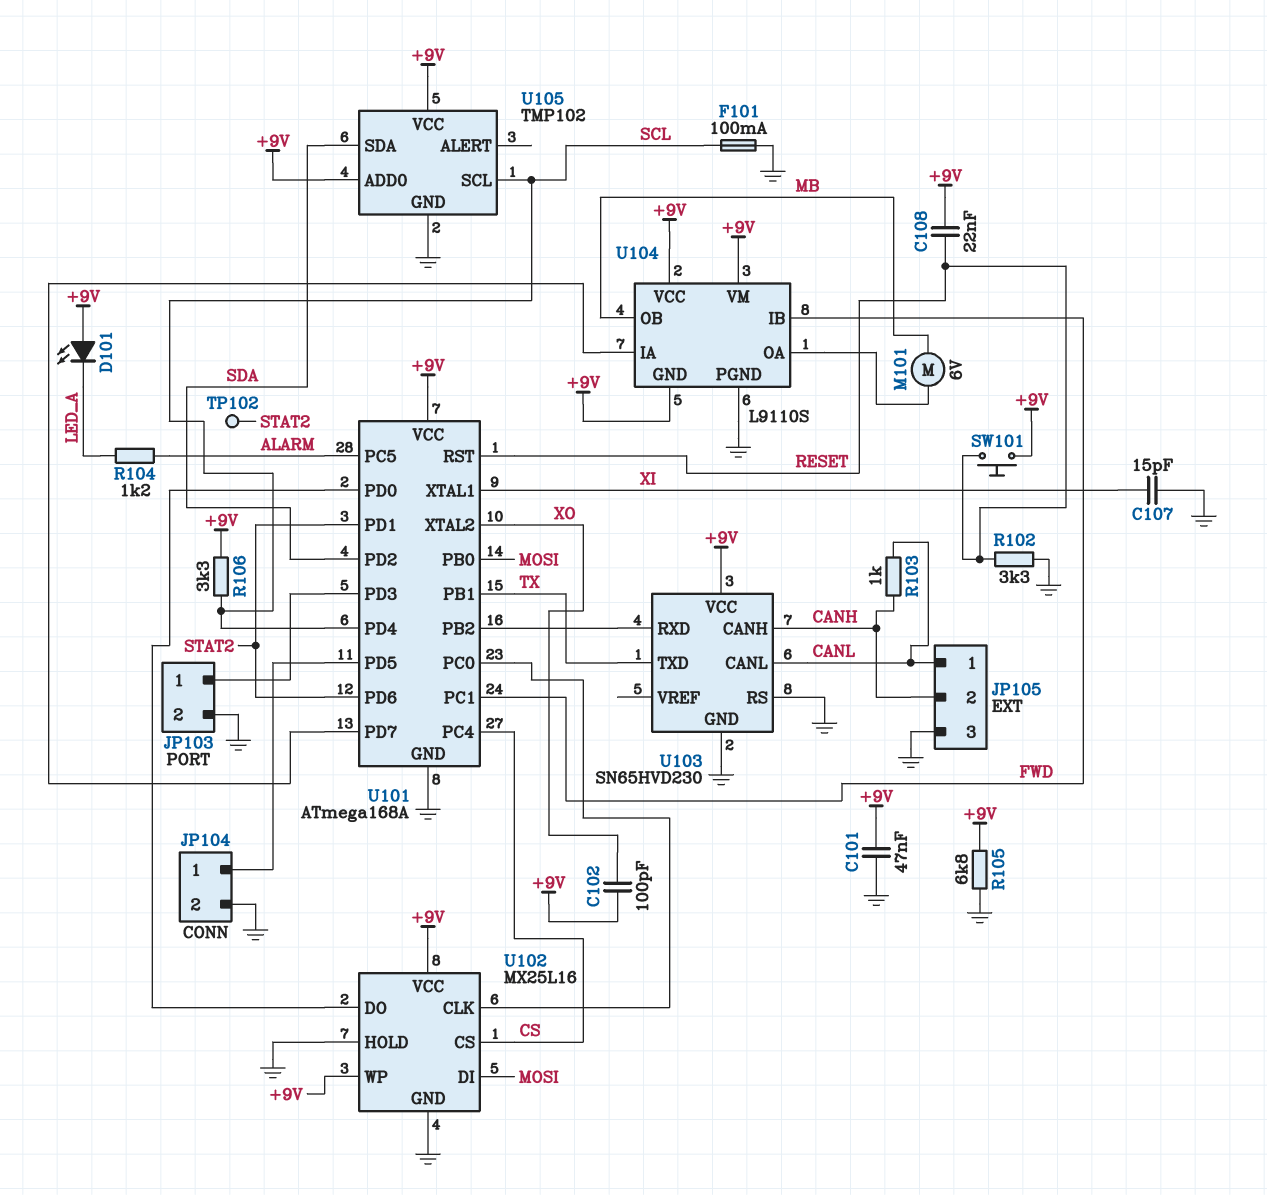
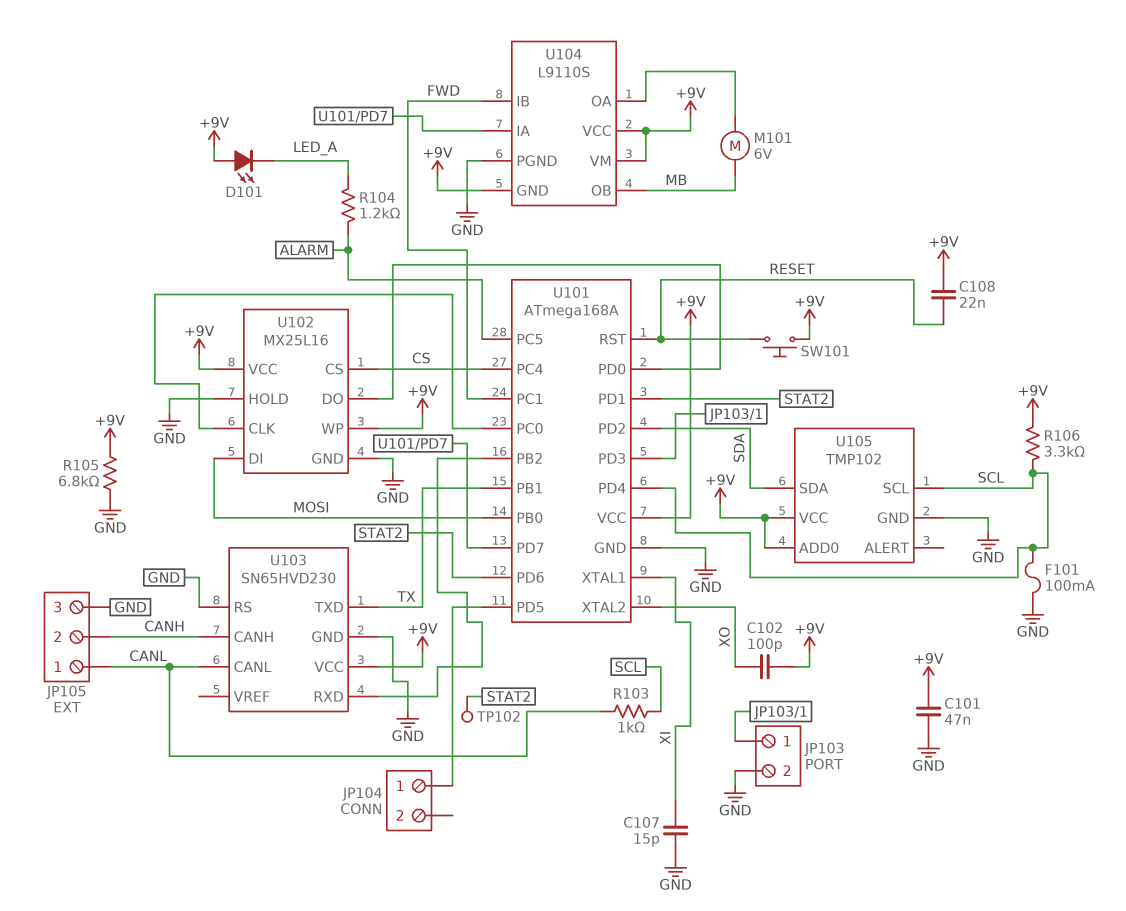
JP104 pin 2: GND -> none
R102: 3.3k (GND, RESET) -> none
R103: 1k (CANH, CANL) -> 1k (CANL, SCL)

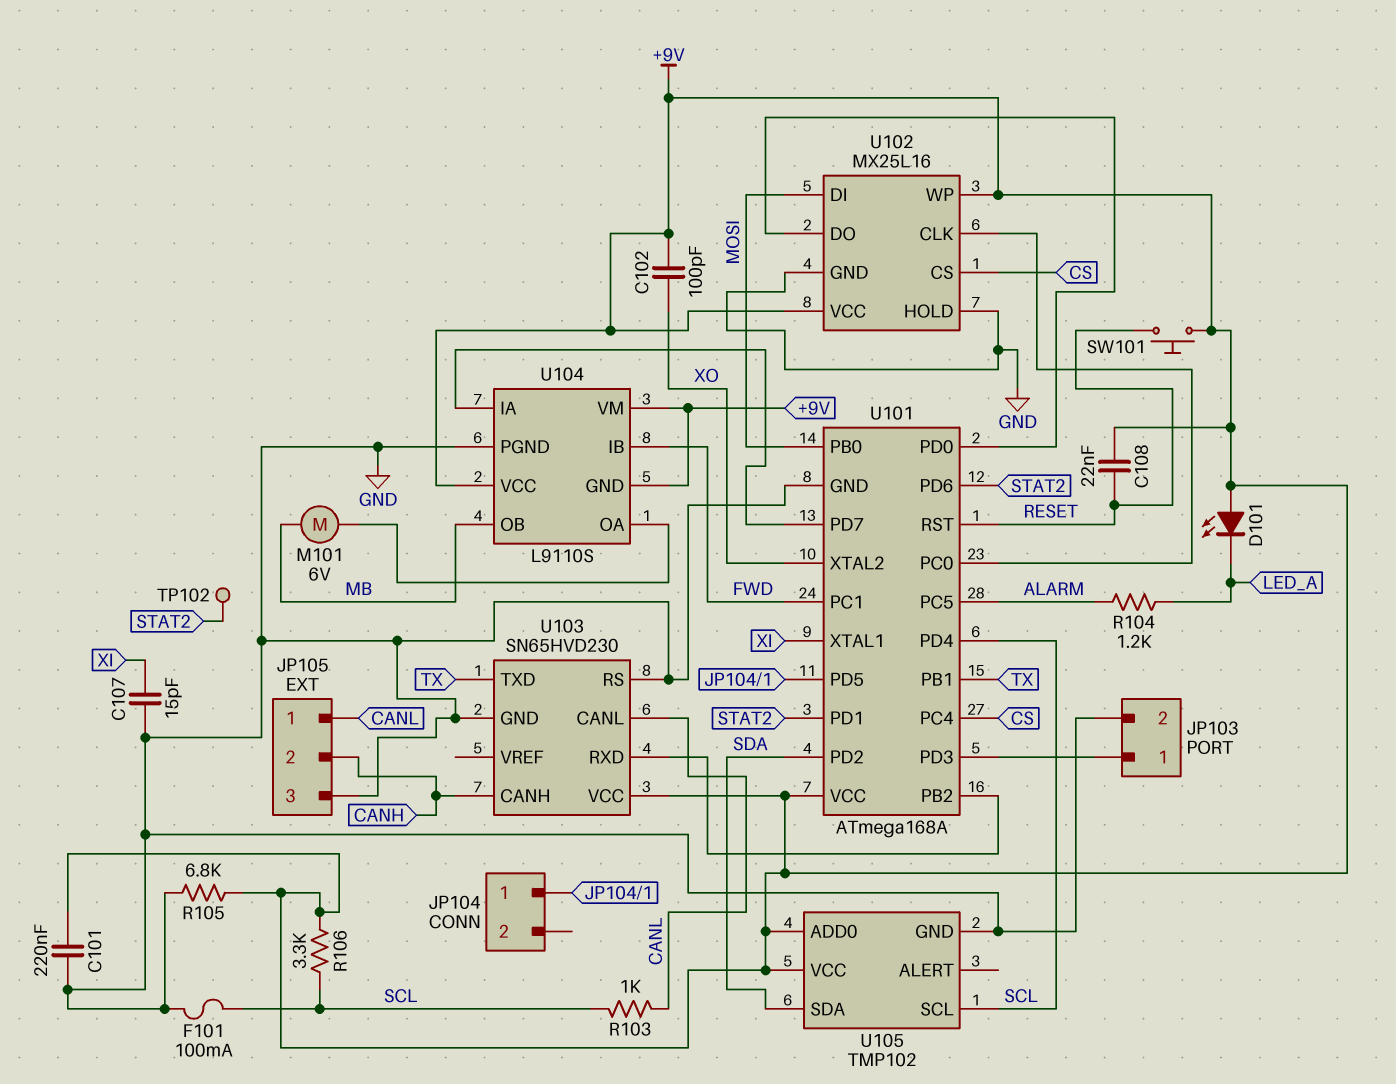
C101: 47nF (+9V, GND) -> 220nF (+9V, GND)

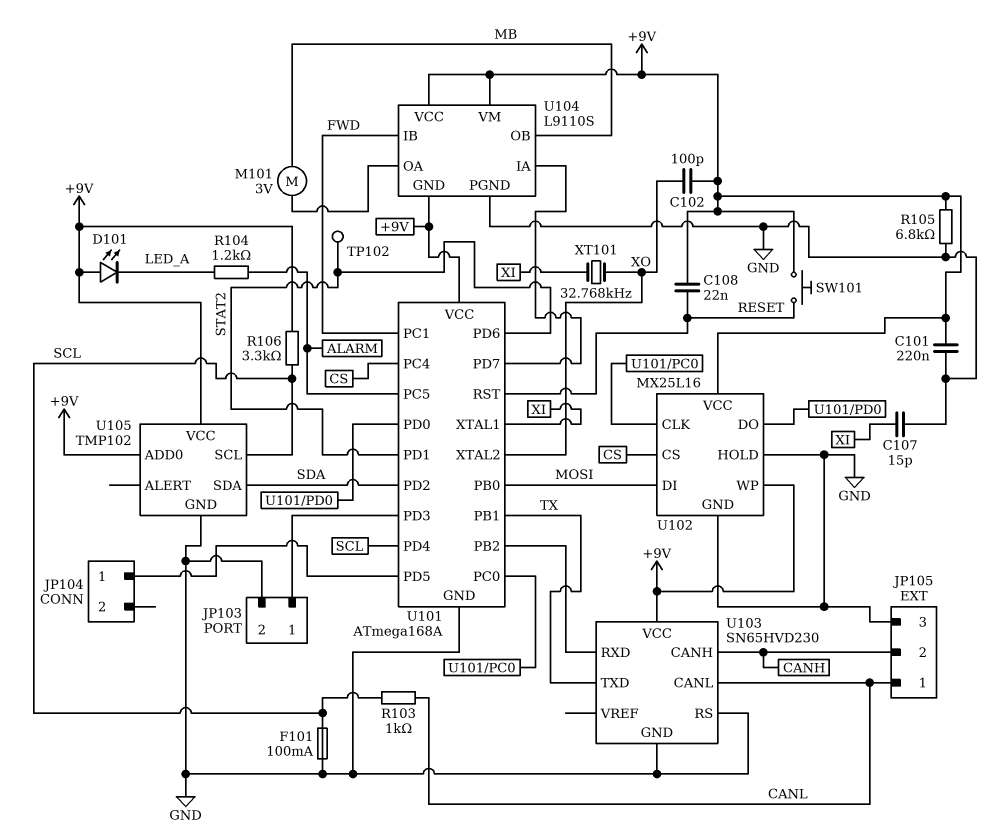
M101: motor 6V (MB, U104/OA) -> motor 3V (MB, U104/OA)
XT101: none -> 32.768kHz (XI, XO)

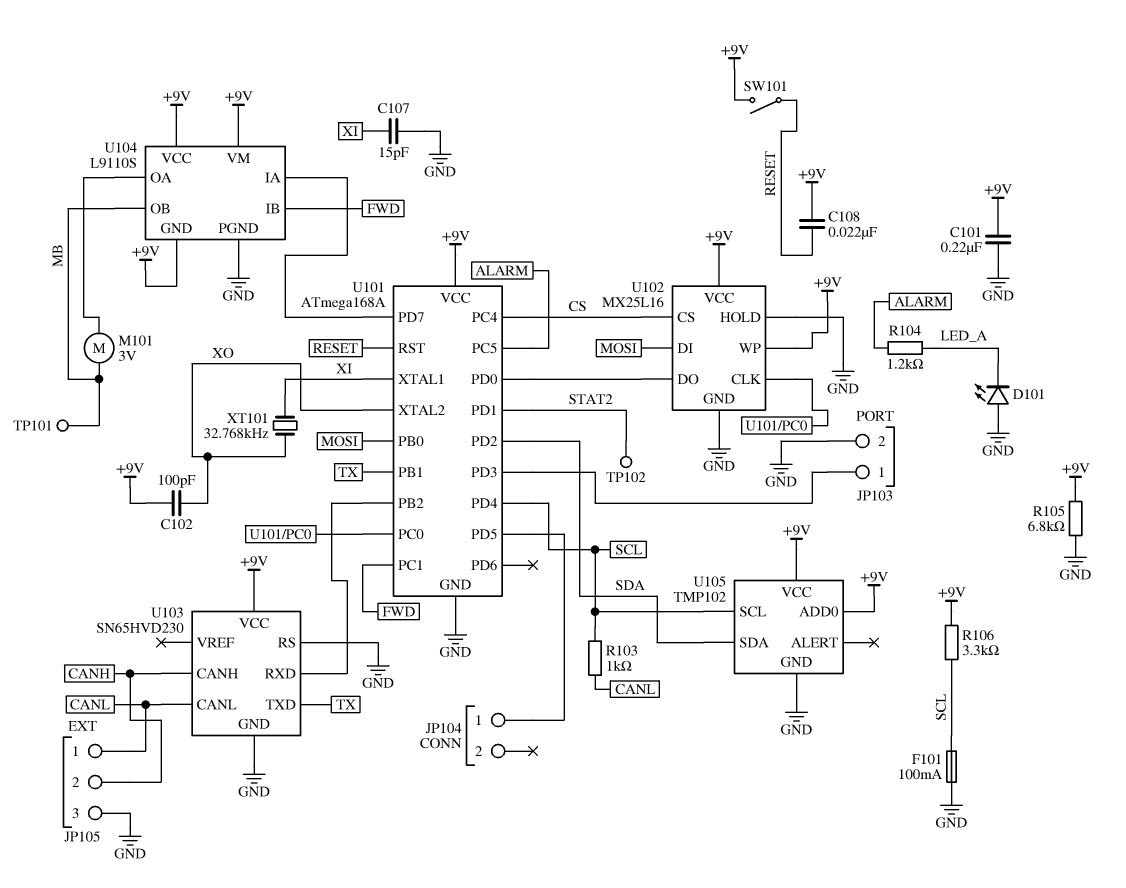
D101: LED (A +9V, K LED_A) -> LED (A GND, K LED_A)
SW101: button (+9V, RESET) -> switch (+9V, RESET)
TP101: none -> test point (MB)
U101 pin PD6: STAT2 -> none

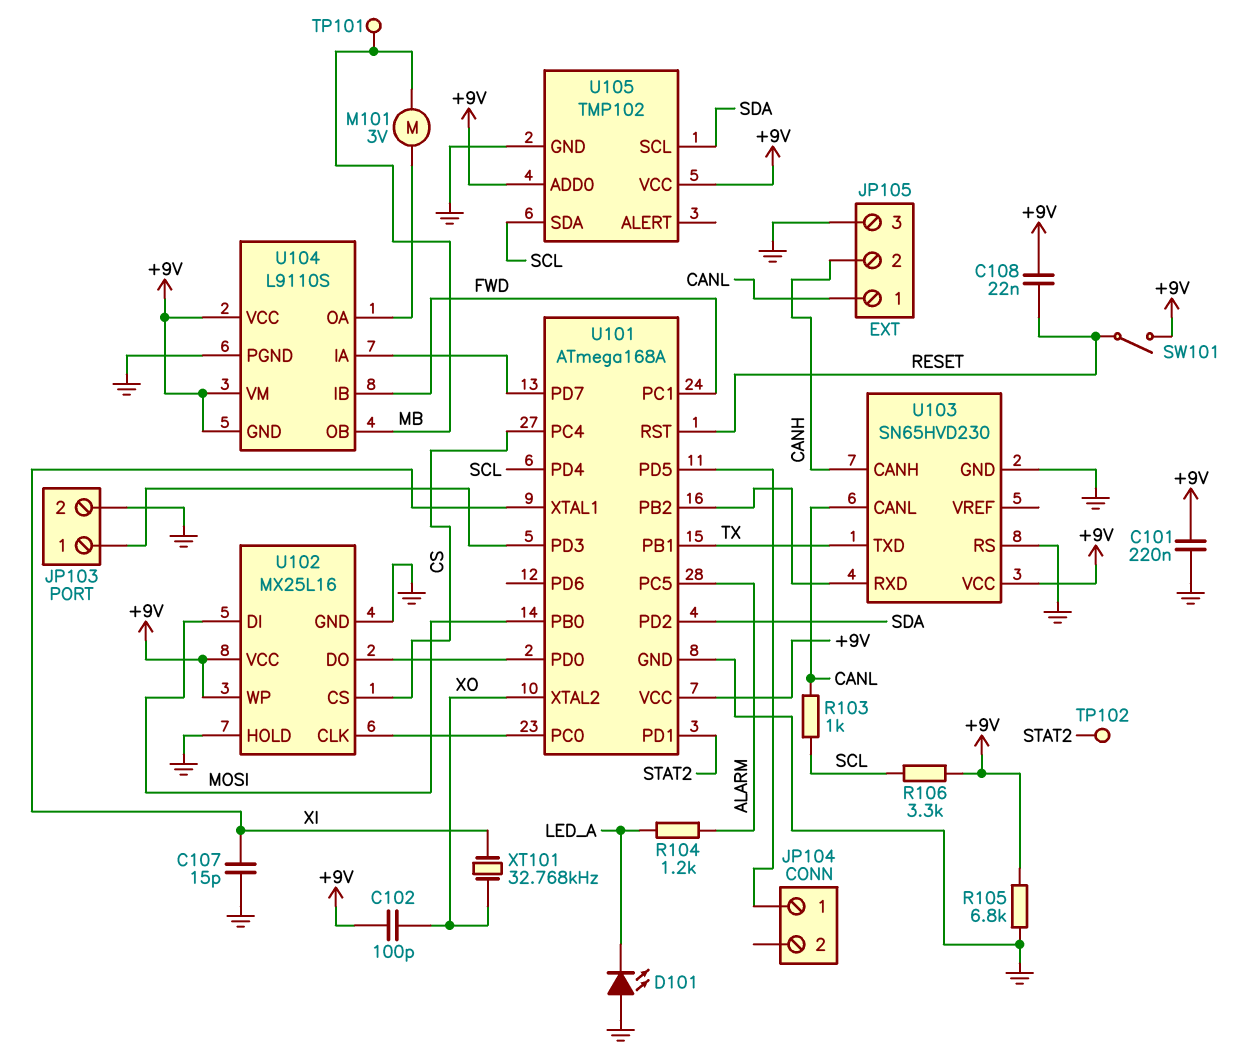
F101: 100mA (GND, SCL) -> none
U105 pin SCL: SCL -> SDA
U105 pin SDA: SDA -> SCL

